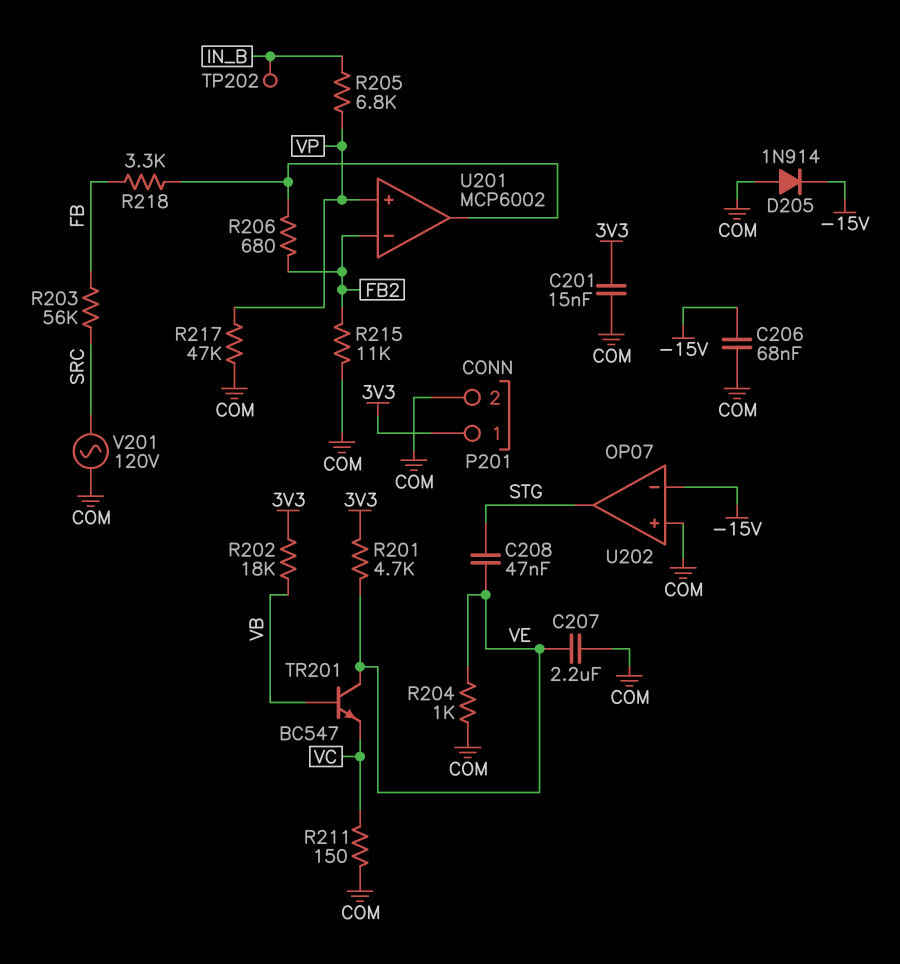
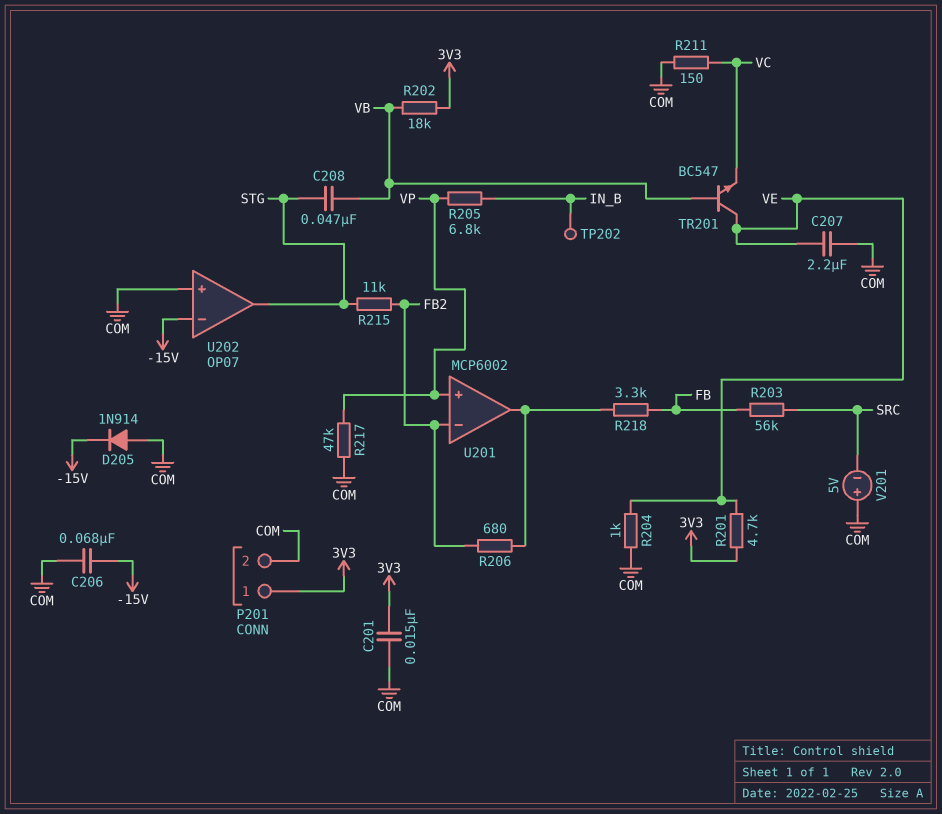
C208: 47nF (STG, VE) -> 47nF (STG, VB)
R215: 11k (COM, FB2) -> 11k (FB2, STG)
V201: AC 120V (COM, SRC) -> 5V (plus COM, minus SRC)

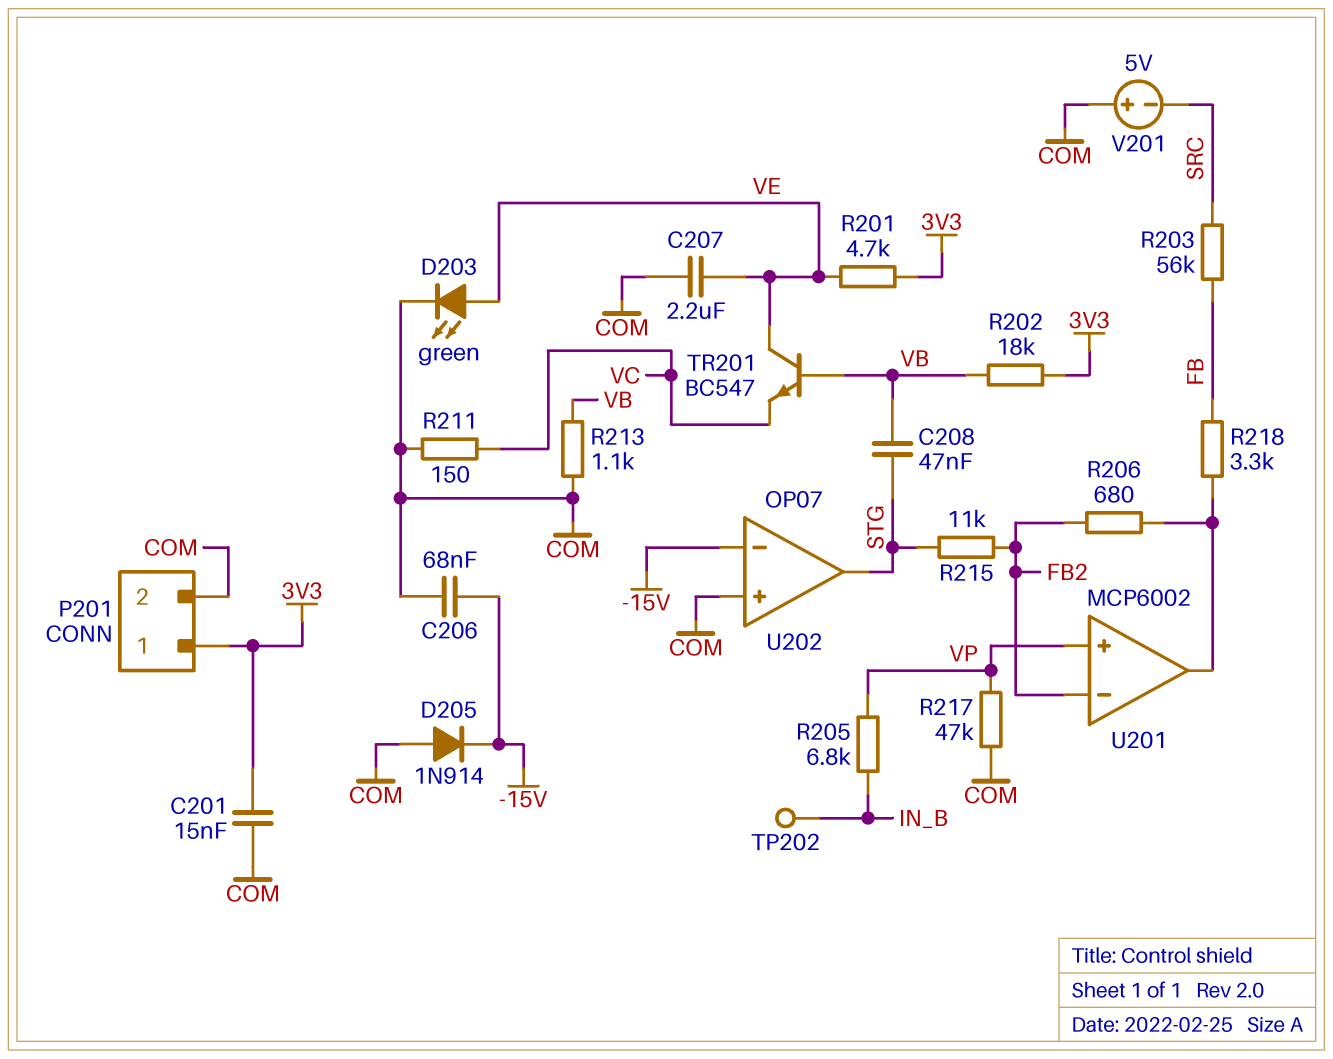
D203: none -> LED green (A VE, K COM)
R204: 1k (COM, VE) -> none
R213: none -> 1.1k (COM, VB)

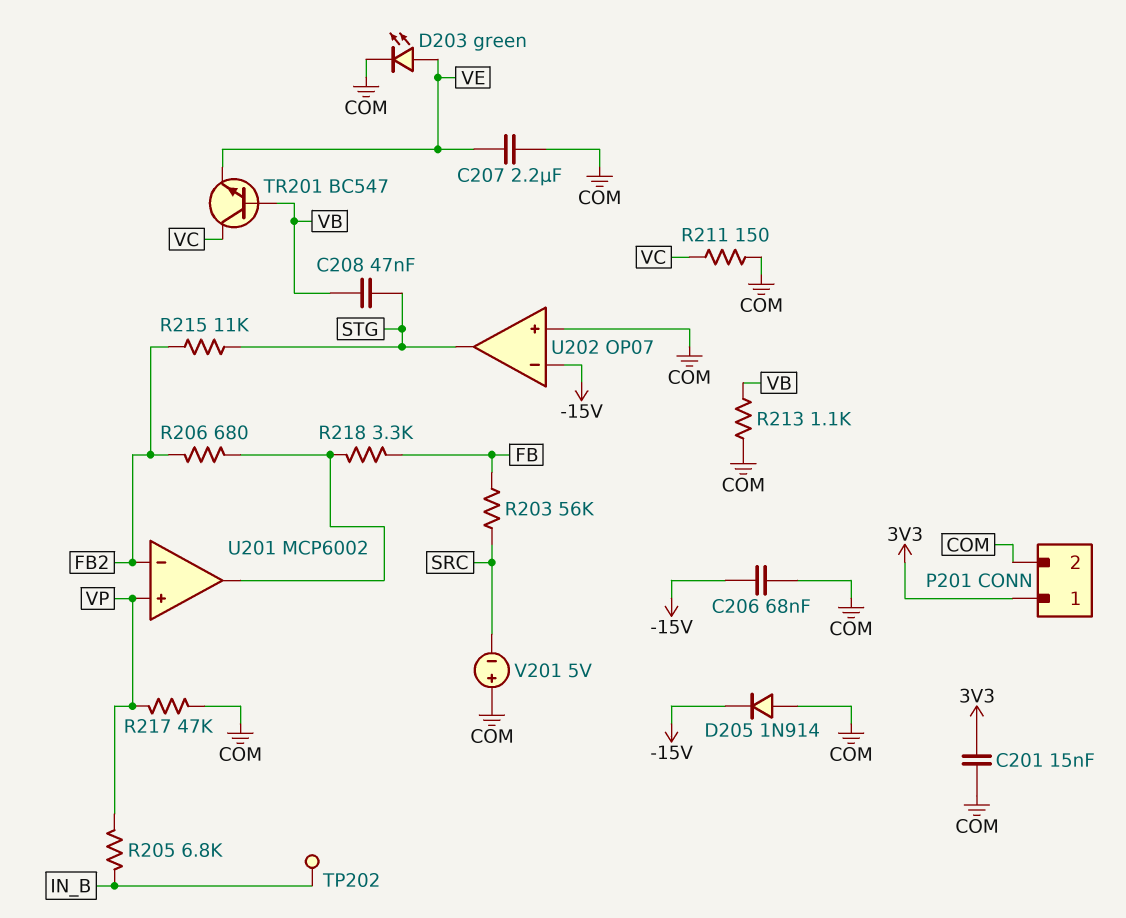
R201: 4.7k (3V3, VE) -> none
R202: 18k (3V3, VB) -> none
TR201: NPN BC547 (B VB, C VE, E VC) -> NPN BC547 (B VB, C VC, E VE)

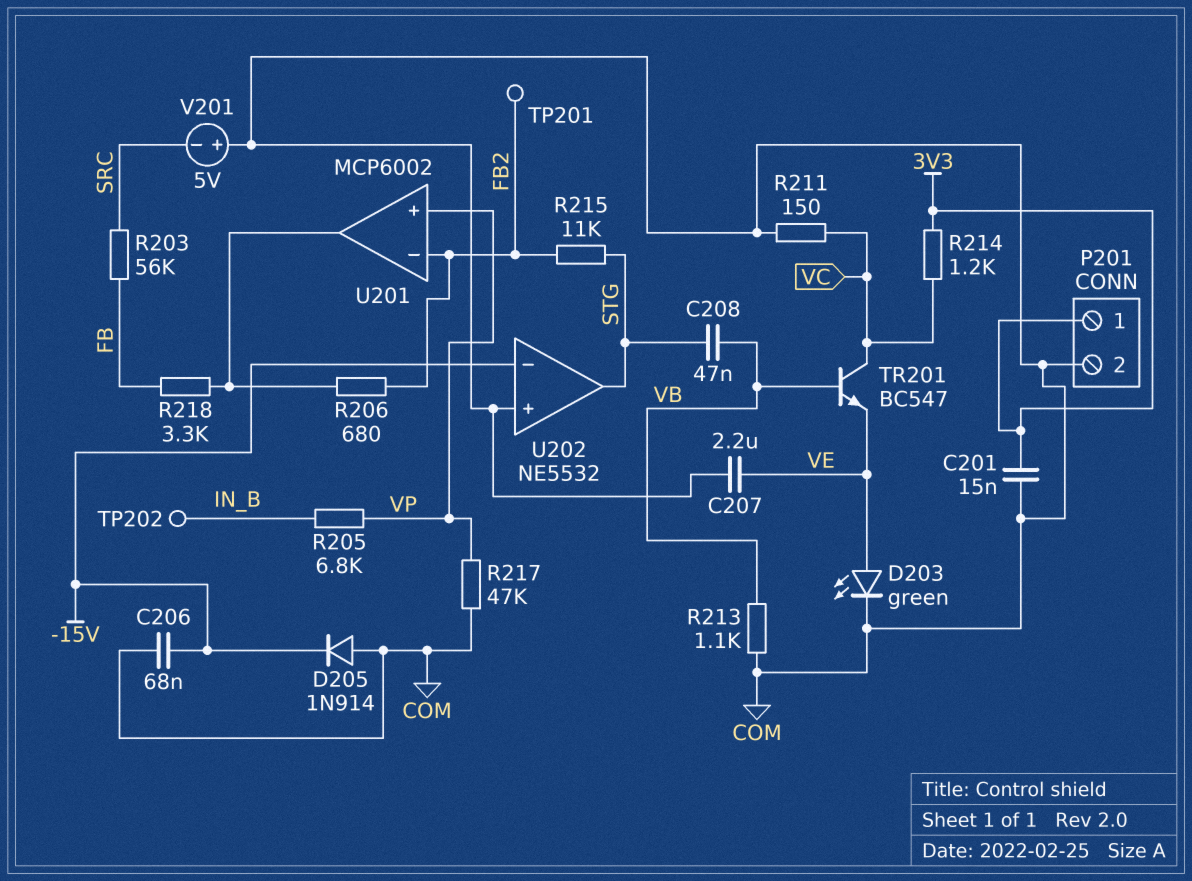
R214: none -> 1.2k (3V3, VC)
TP201: none -> test point (FB2)
U202: OP07 -> NE5532

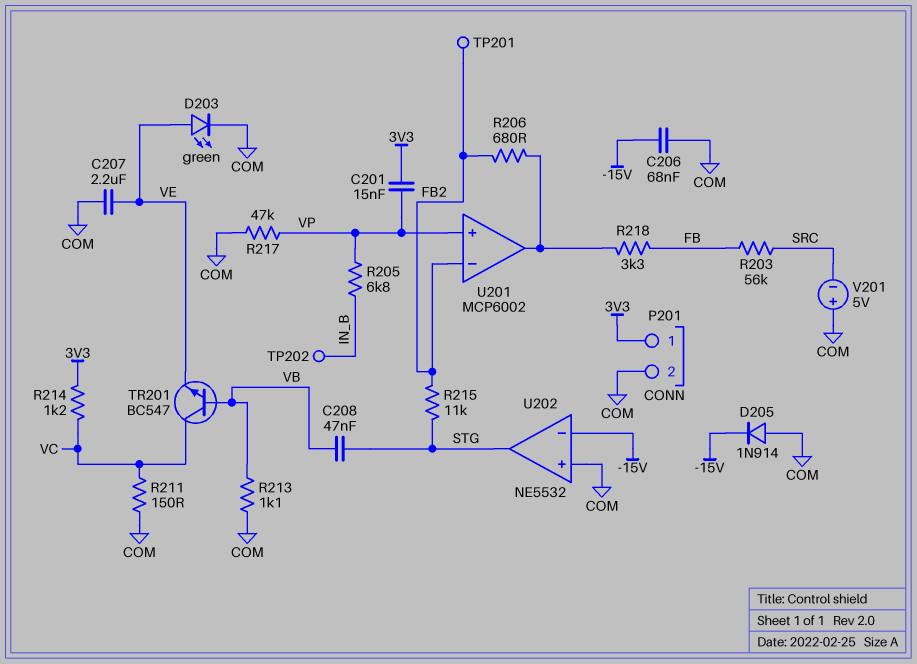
C201: 15nF (3V3, COM) -> 15nF (3V3, VP)

